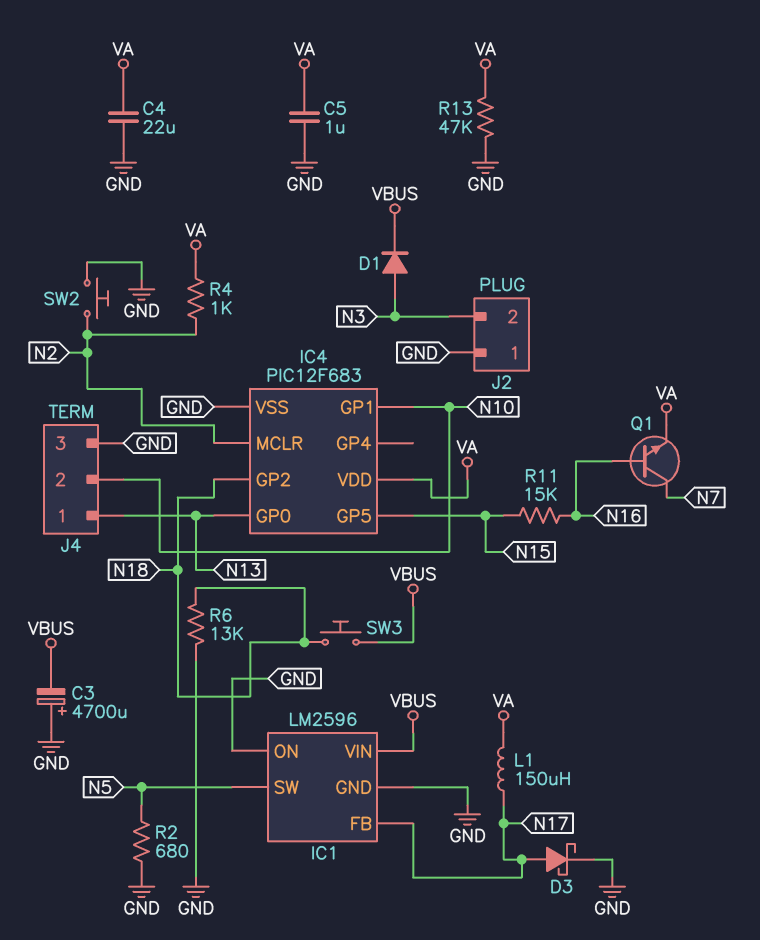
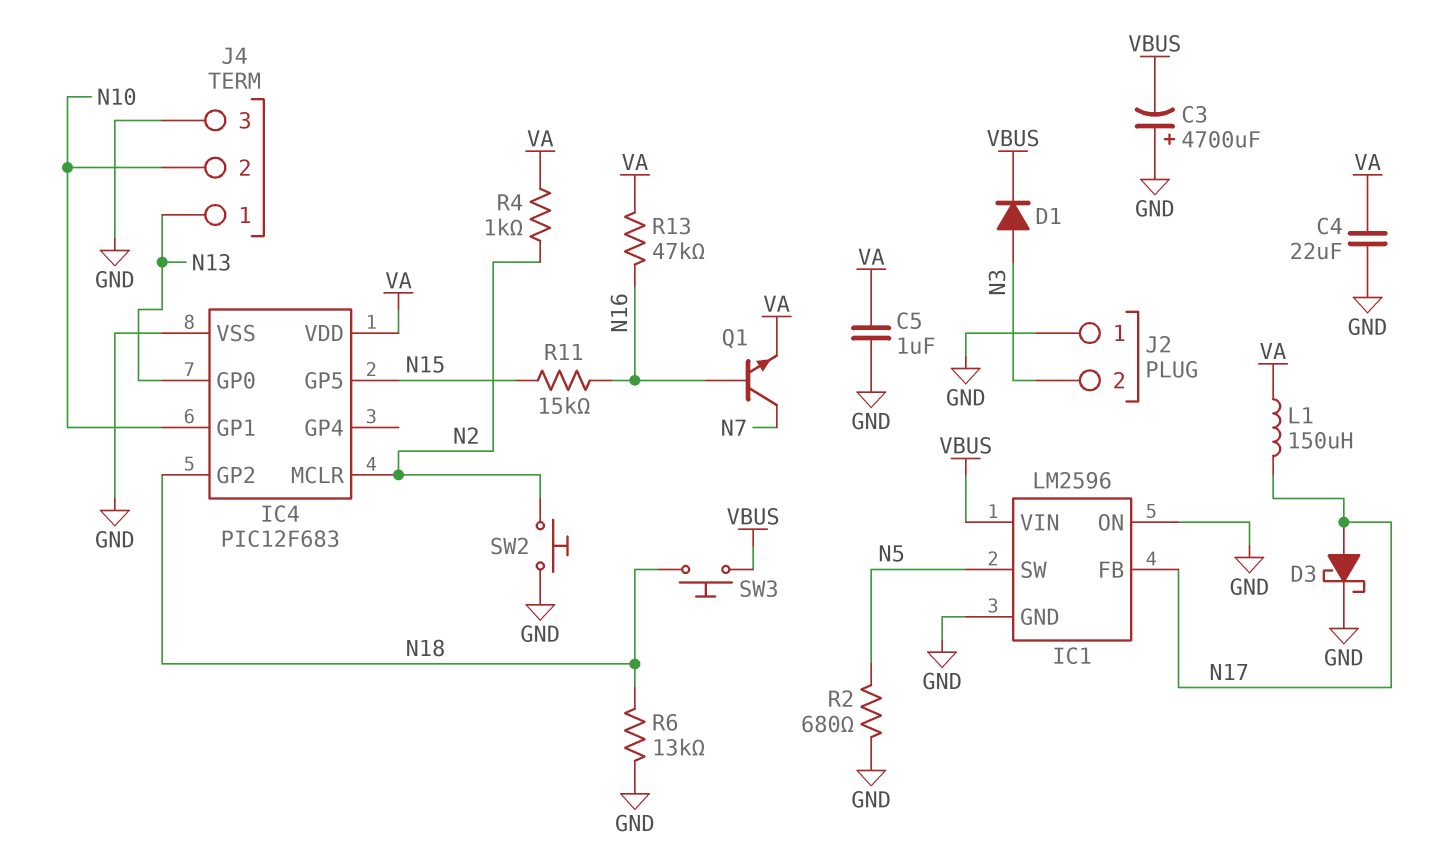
R13: 47k (GND, VA) -> 47k (N16, VA)

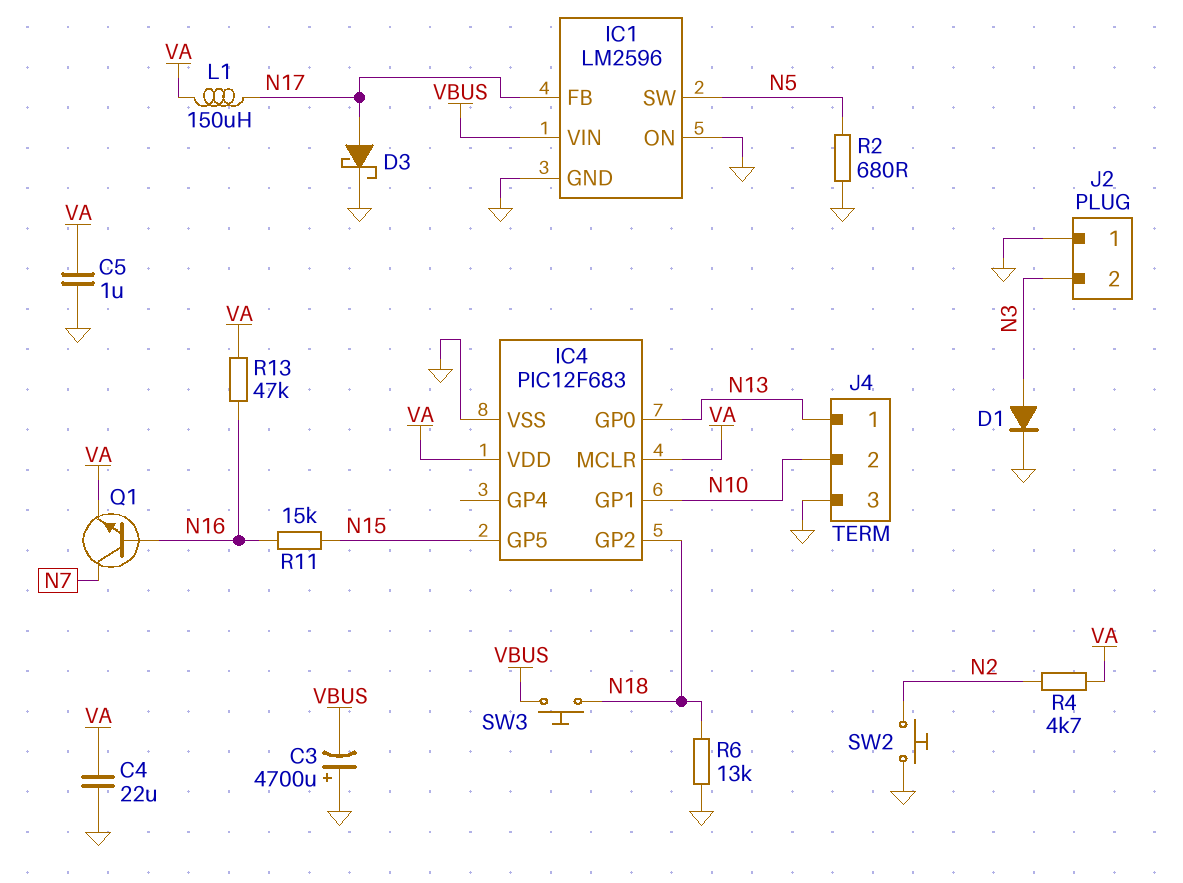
D1: diode (A N3, K VBUS) -> diode (A N3, K GND)
IC4 pin MCLR: N2 -> VA
R4: 1k (N2, VA) -> 4.7k (N2, VA)

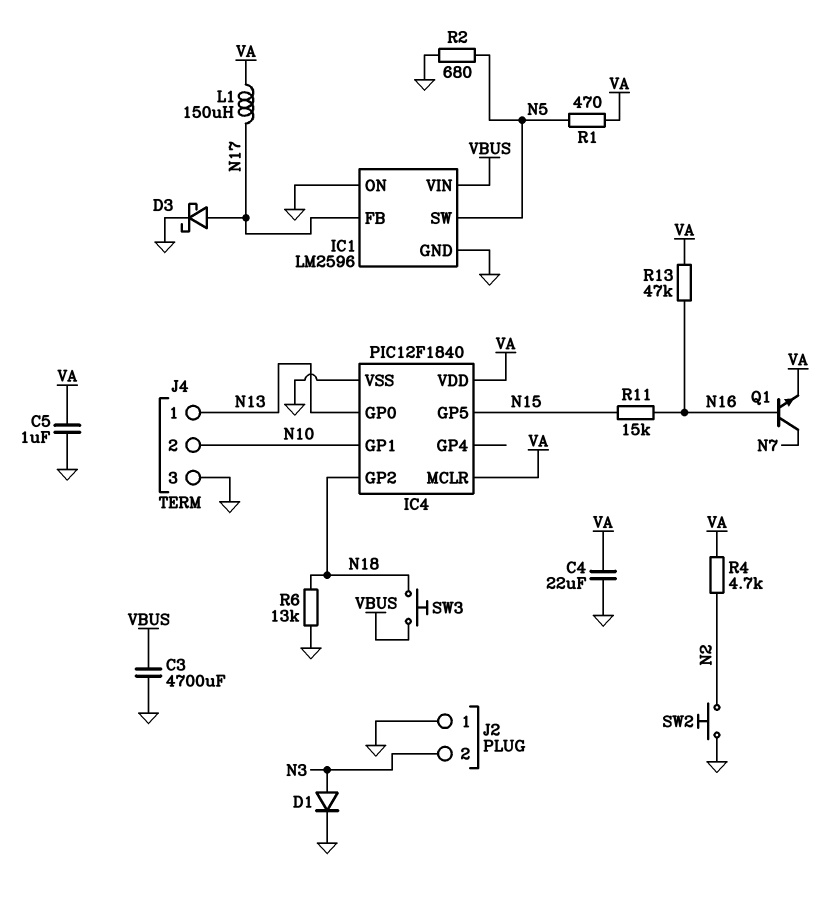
C3: 4700uF (plus GND, minus VBUS) -> 4700uF (GND, VBUS)
IC4: PIC12F683 -> PIC12F1840
R1: none -> 470 (N5, VA)

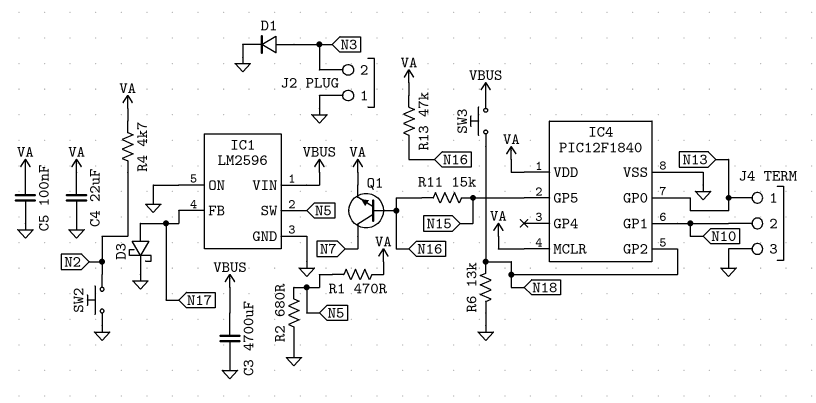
C5: 1uF (GND, VA) -> 100nF (GND, VA)
L1: 150uH (N17, VA) -> none

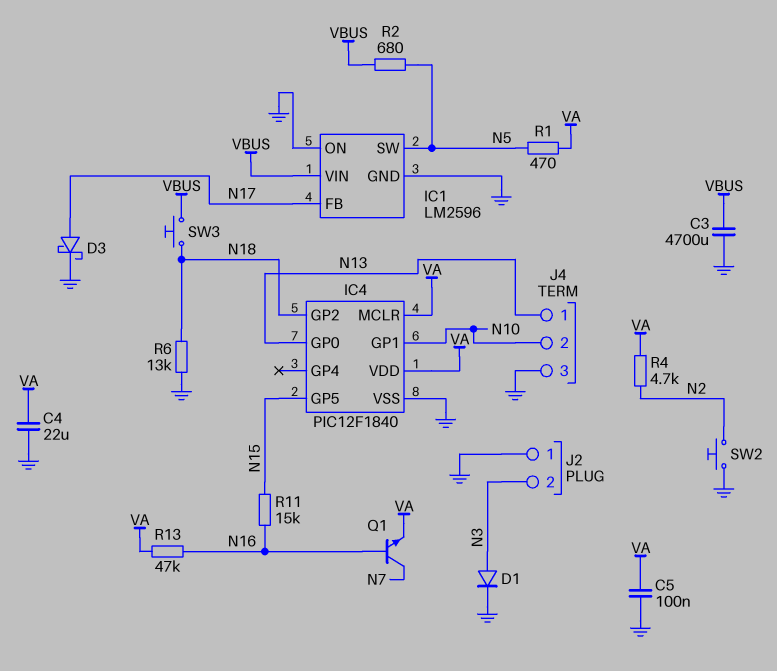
R2: 680 (GND, N5) -> 680 (N5, VBUS)

